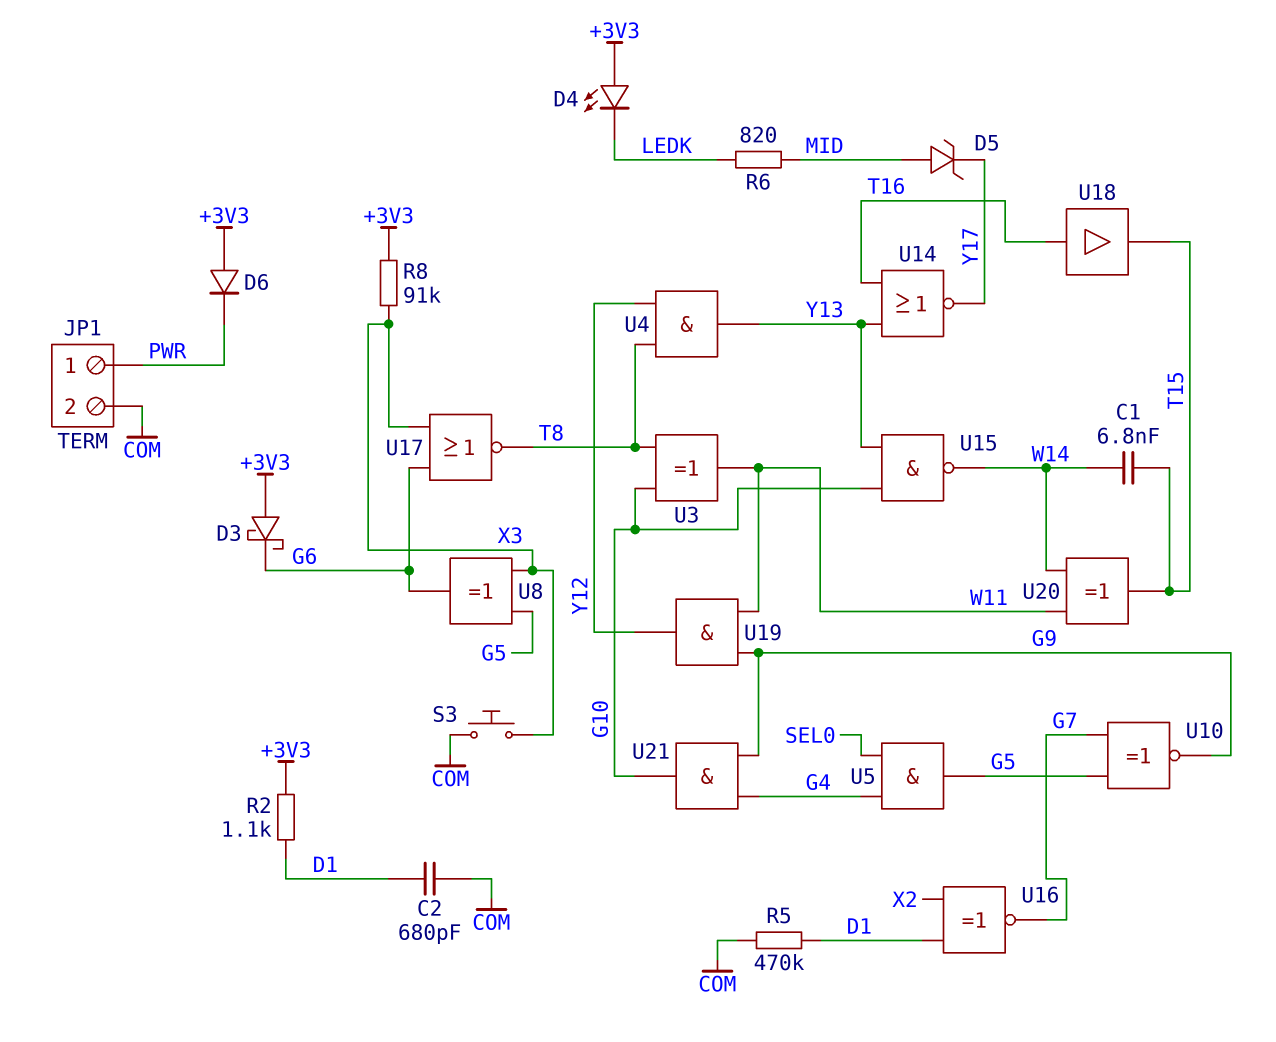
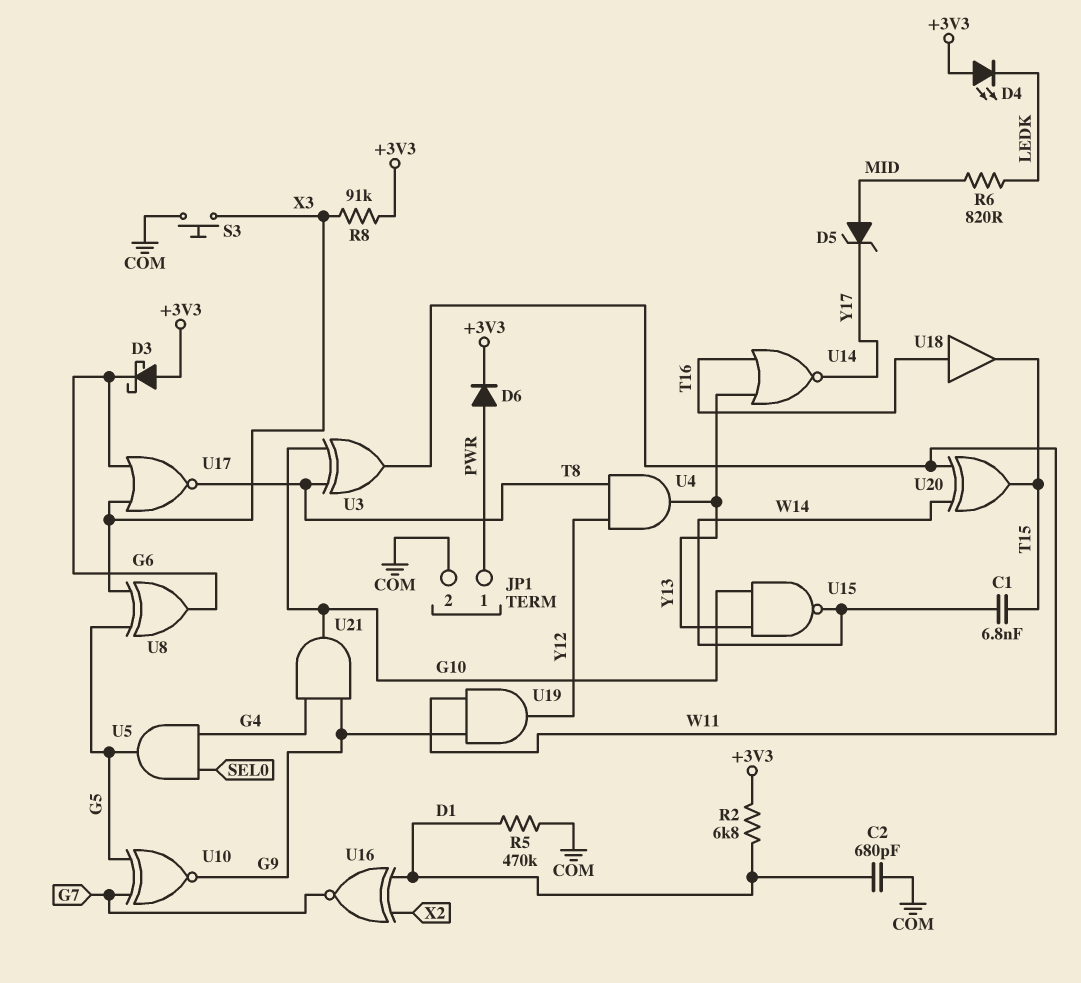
D6: diode (A +3V3, K PWR) -> diode (A PWR, K +3V3)
R2: 1.1k (+3V3, D1) -> 6.8k (+3V3, D1)

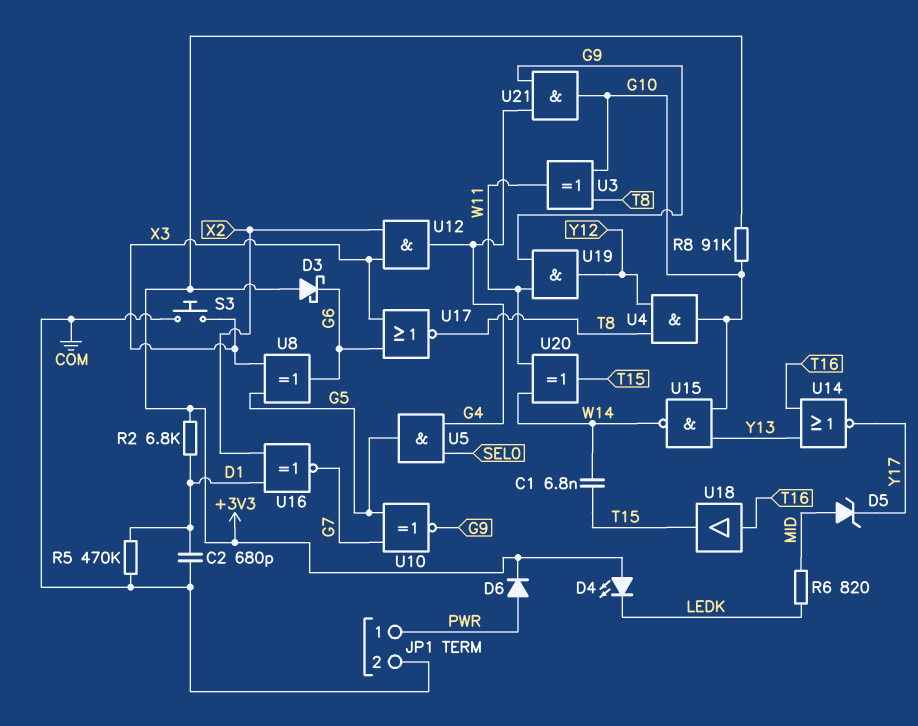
R8: 91k (+3V3, X3) -> 91k (+3V3, G10)
U4: AND (in T8, in Y12, out Y13) -> AND (in T8, in Y12, out G10)
U12: none -> AND (in X2, in X3, out G4)

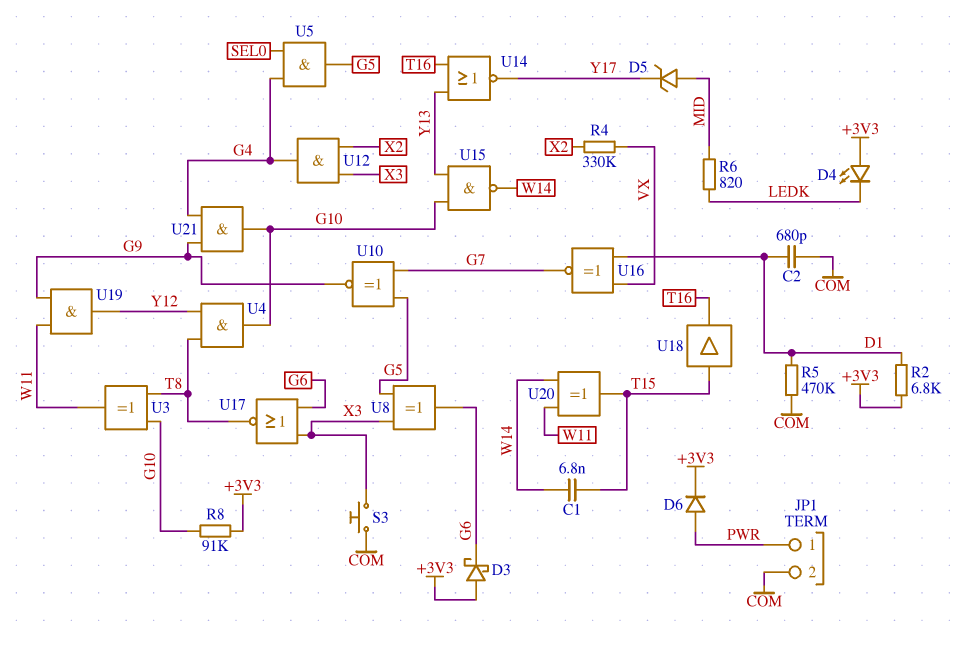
R4: none -> 330k (VX, X2)
U16: XNOR (in D1, in X2, out G7) -> XNOR (in D1, in VX, out G7)
U18: buffer (in T16, out T15) -> buffer (in T15, out T16)

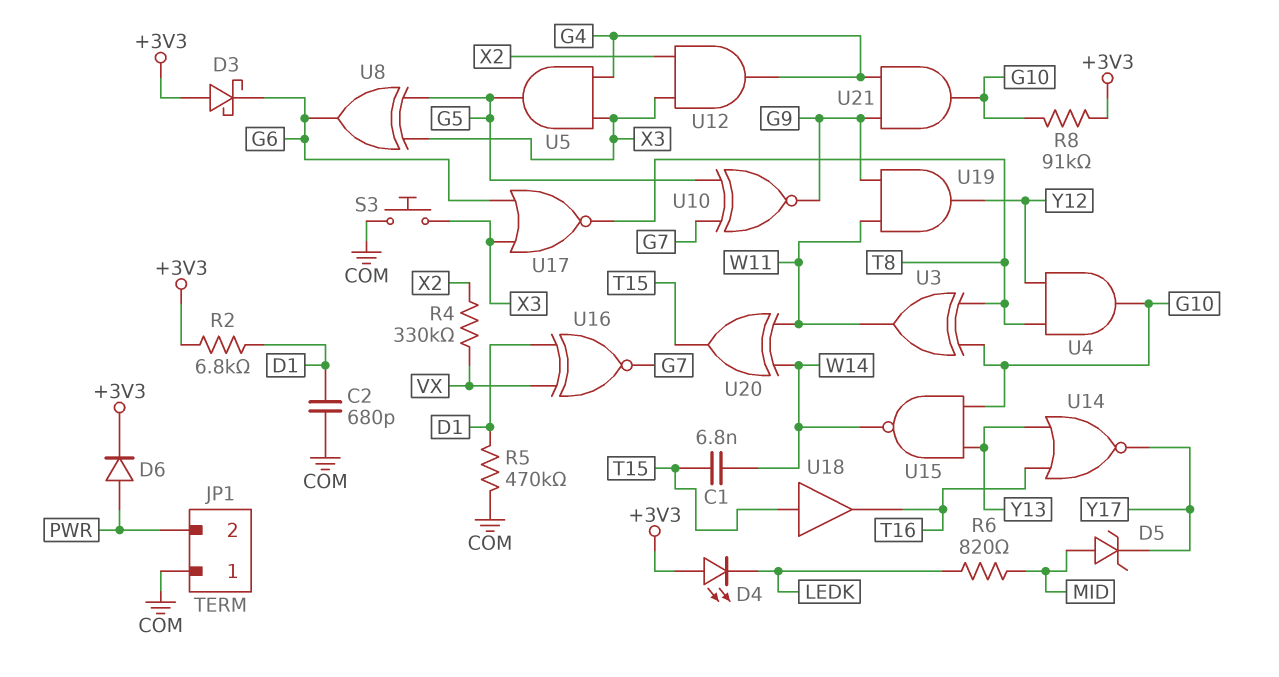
JP1 pin 1: PWR -> COM
JP1 pin 2: COM -> PWR
U5: AND (in G4, in SEL0, out G5) -> AND (in G4, in X3, out G5)

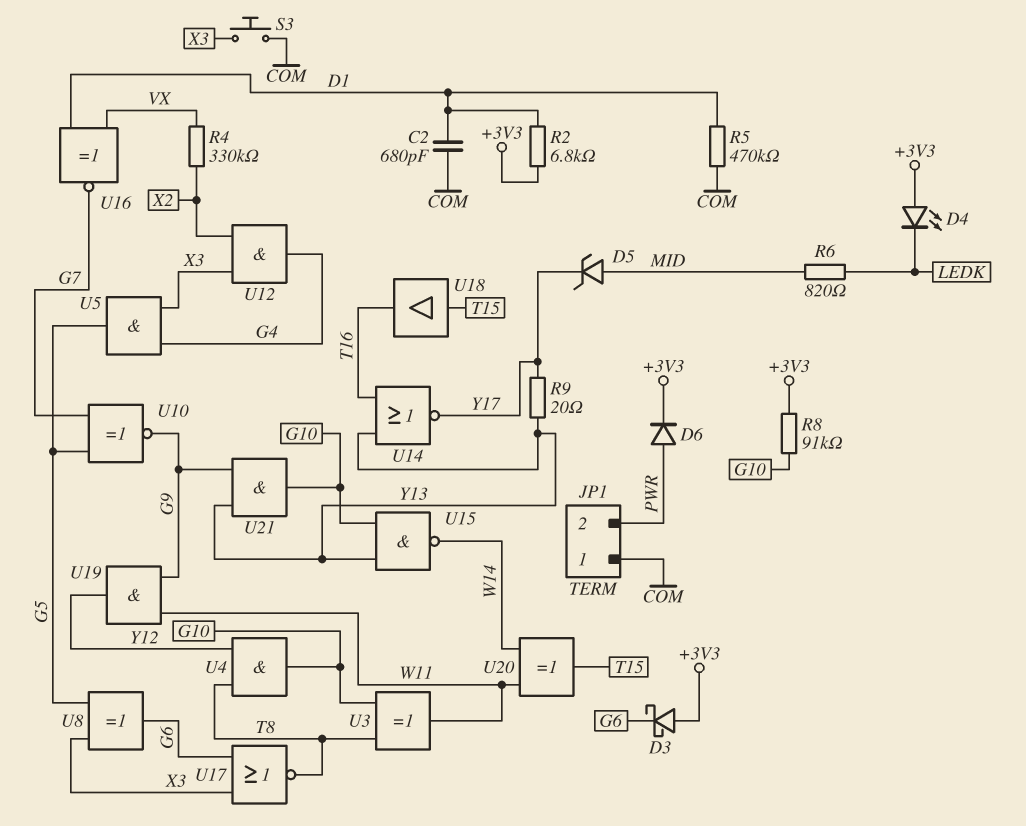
C1: 6.8nF (T15, W14) -> none
R9: none -> 20 (Y13, Y17)
U21: AND (in G4, in G9, out G10) -> AND (in G9, in Y13, out G10)

